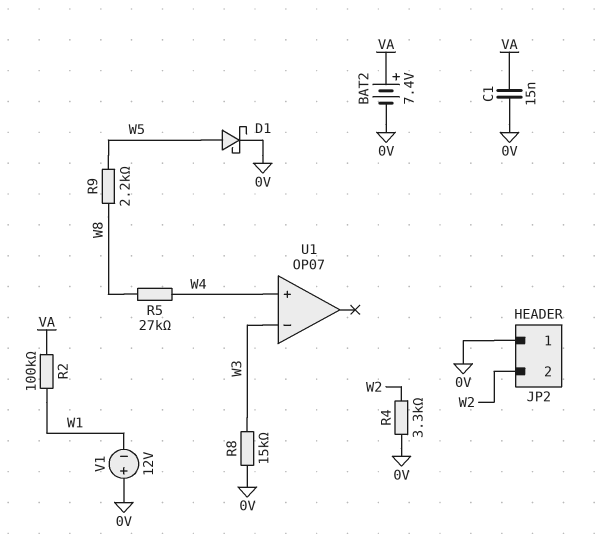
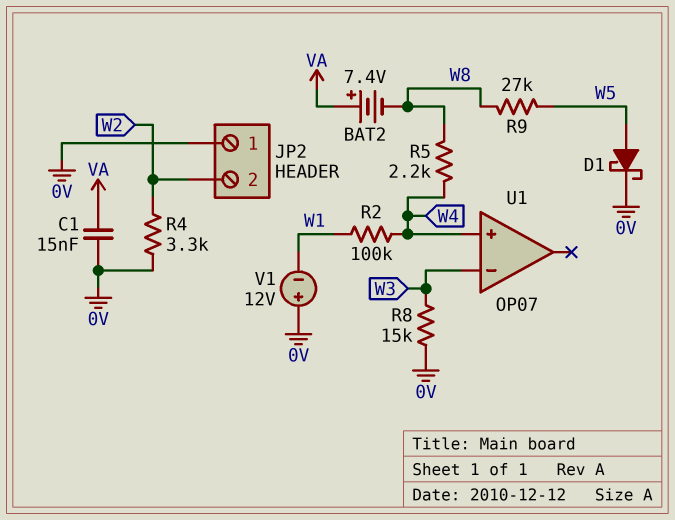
BAT2: 7.4V (plus VA, minus 0V) -> 7.4V (plus VA, minus W8)
R2: 100k (VA, W1) -> 100k (W1, W4)
R5: 27k (W4, W8) -> 2.2k (W4, W8)
R9: 2.2k (W5, W8) -> 27k (W5, W8)

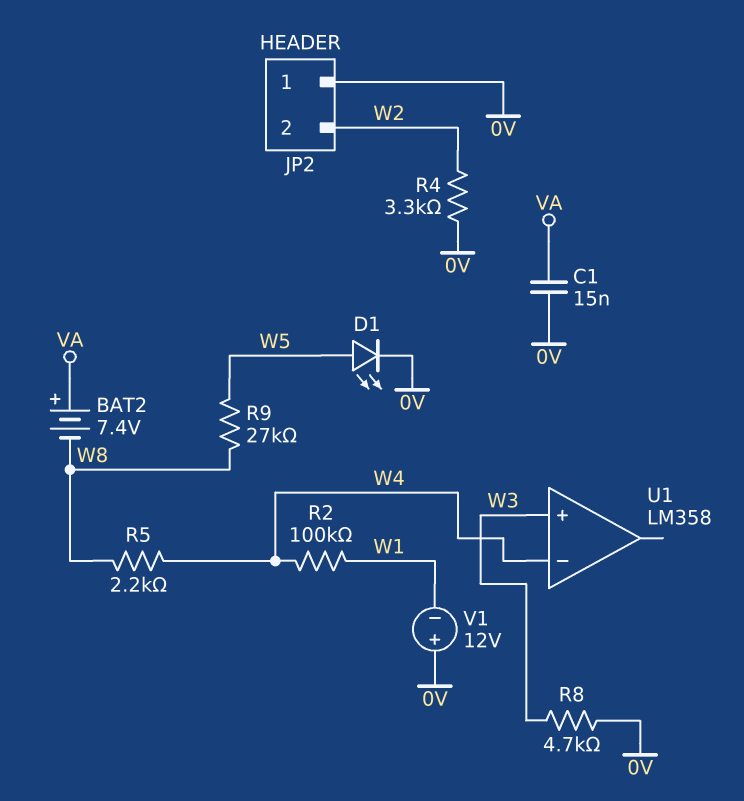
D1: schottky (A W5, K 0V) -> LED (A W5, K 0V)
R8: 15k (0V, W3) -> 4.7k (0V, W3)
U1: OP07 -> LM358
U1 pin in+: W4 -> W3
U1 pin in-: W3 -> W4

